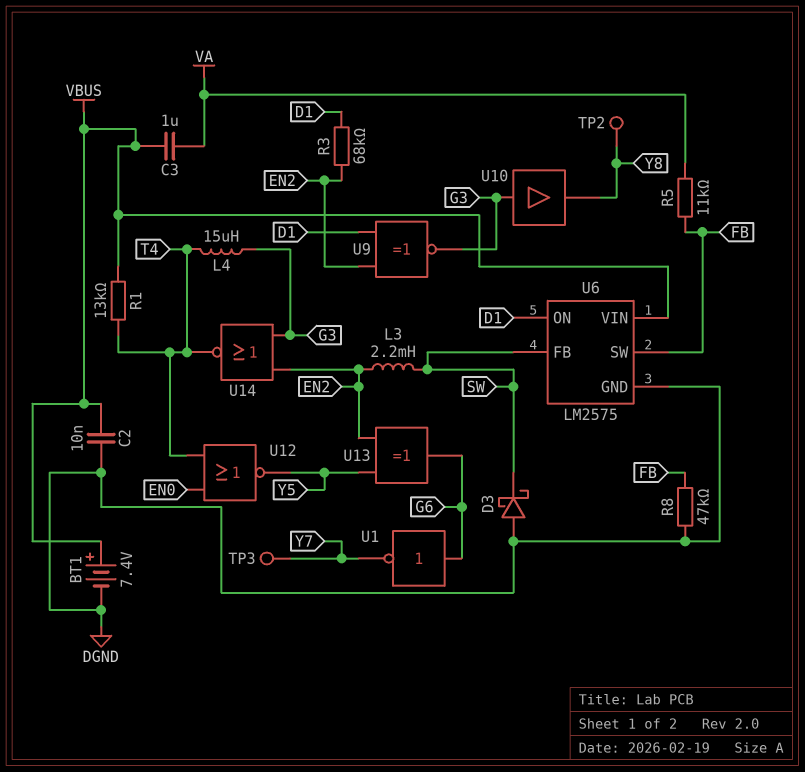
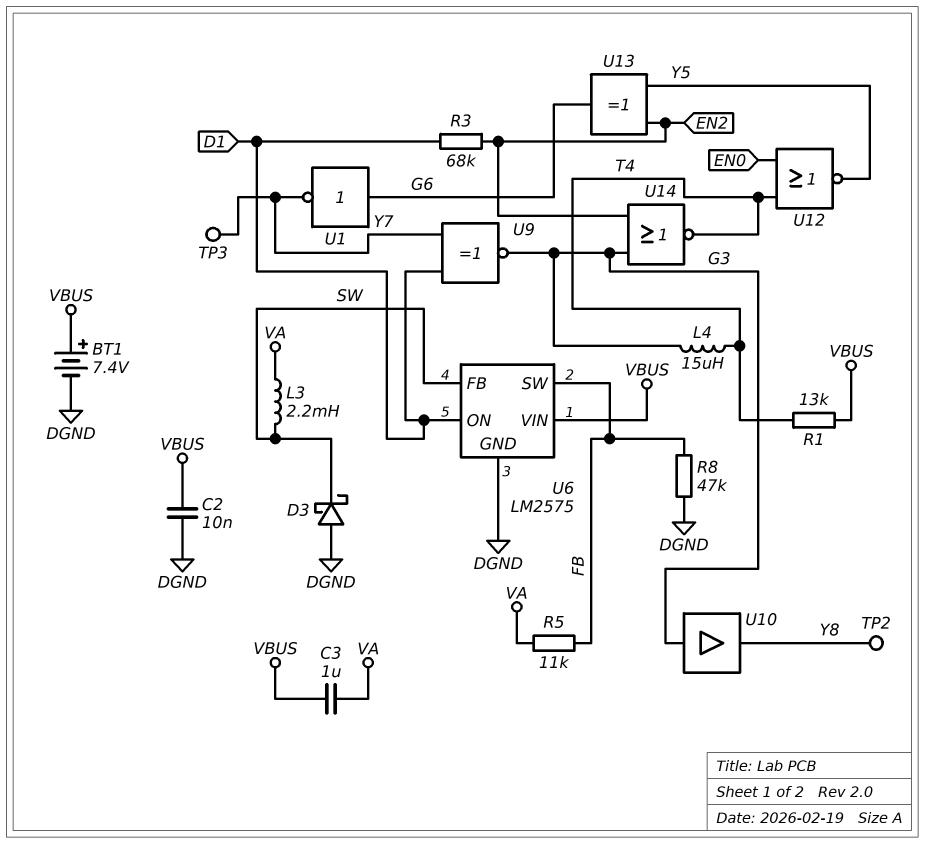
L3: 2.2mH (EN2, SW) -> 2.2mH (SW, VA)
U9: XNOR (in D1, in EN2, out G3) -> XNOR (in D1, in Y7, out G3)

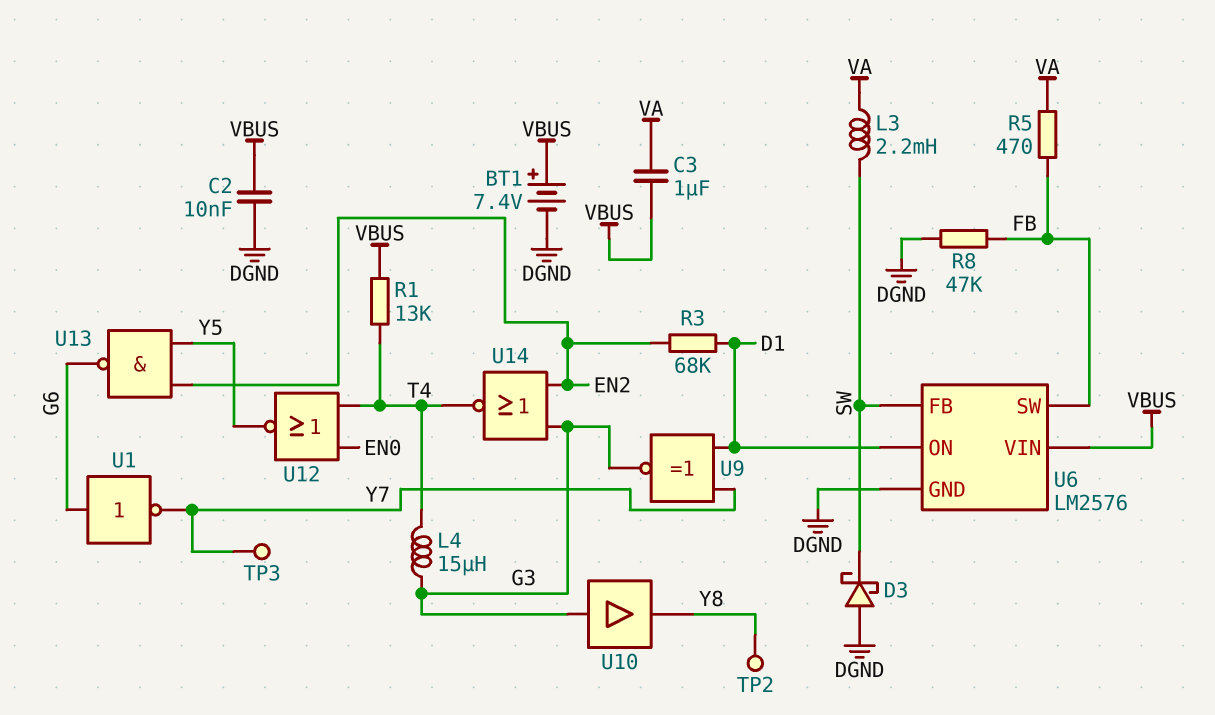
R5: 11k (FB, VA) -> 470 (FB, VA)
U6: LM2575 -> LM2576
U13: XOR (in EN2, in Y5, out G6) -> NAND (in EN2, in Y5, out G6)

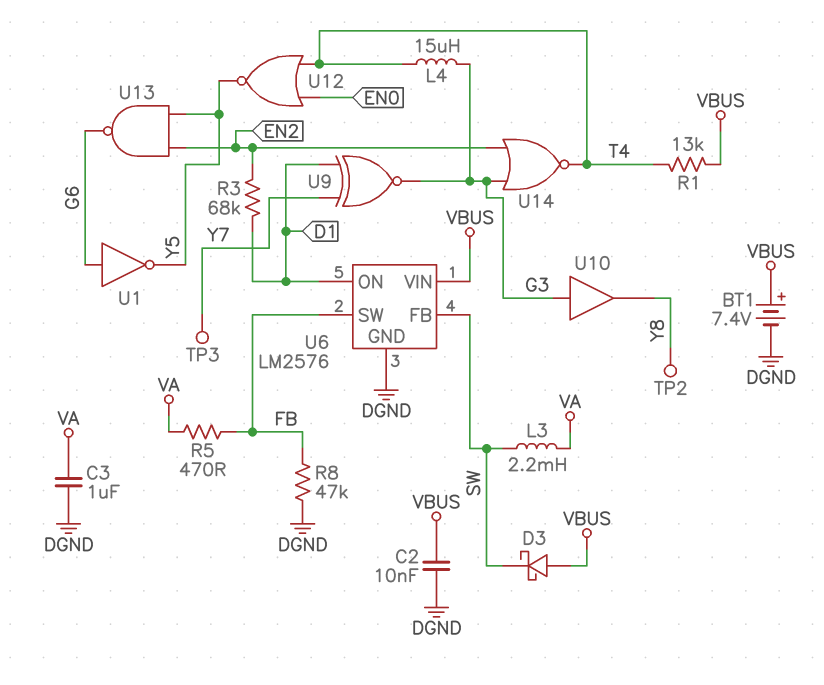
C3: 1uF (VA, VBUS) -> 1uF (DGND, VA)
D3: schottky (A DGND, K SW) -> schottky (A VBUS, K SW)
U1: NOT (in G6, out Y7) -> NOT (in G6, out Y5)

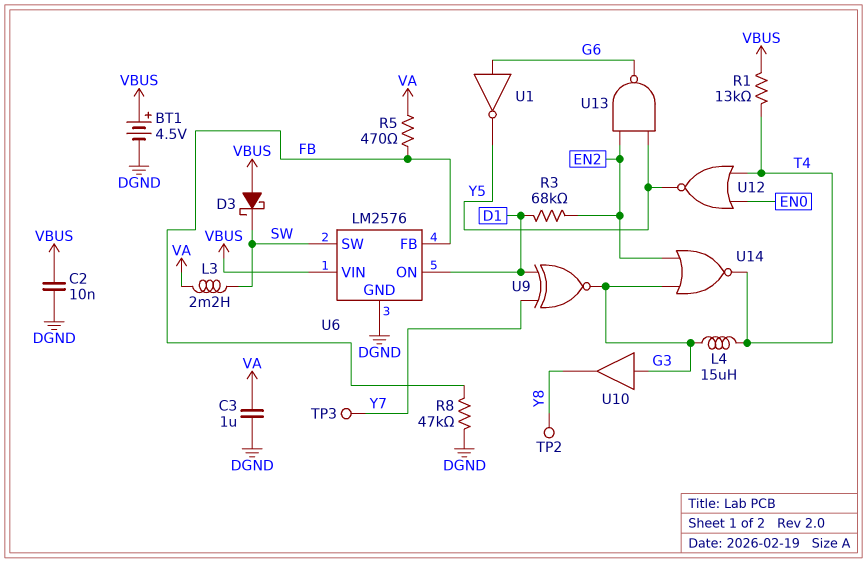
BT1: 7.4V (plus VBUS, minus DGND) -> 4.5V (plus VBUS, minus DGND)
U6 pin FB: SW -> FB
U6 pin SW: FB -> SW

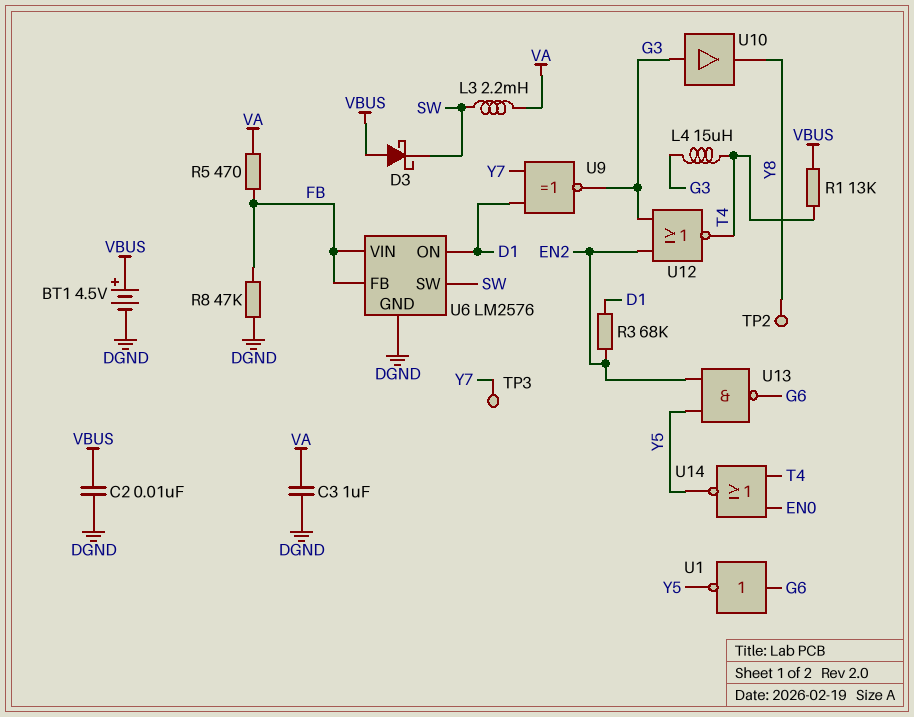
U6 pin VIN: VBUS -> FB
U12: NOR (in EN0, in T4, out Y5) -> NOR (in EN2, in G3, out T4)
U14: NOR (in EN2, in G3, out T4) -> NOR (in EN0, in T4, out Y5)

